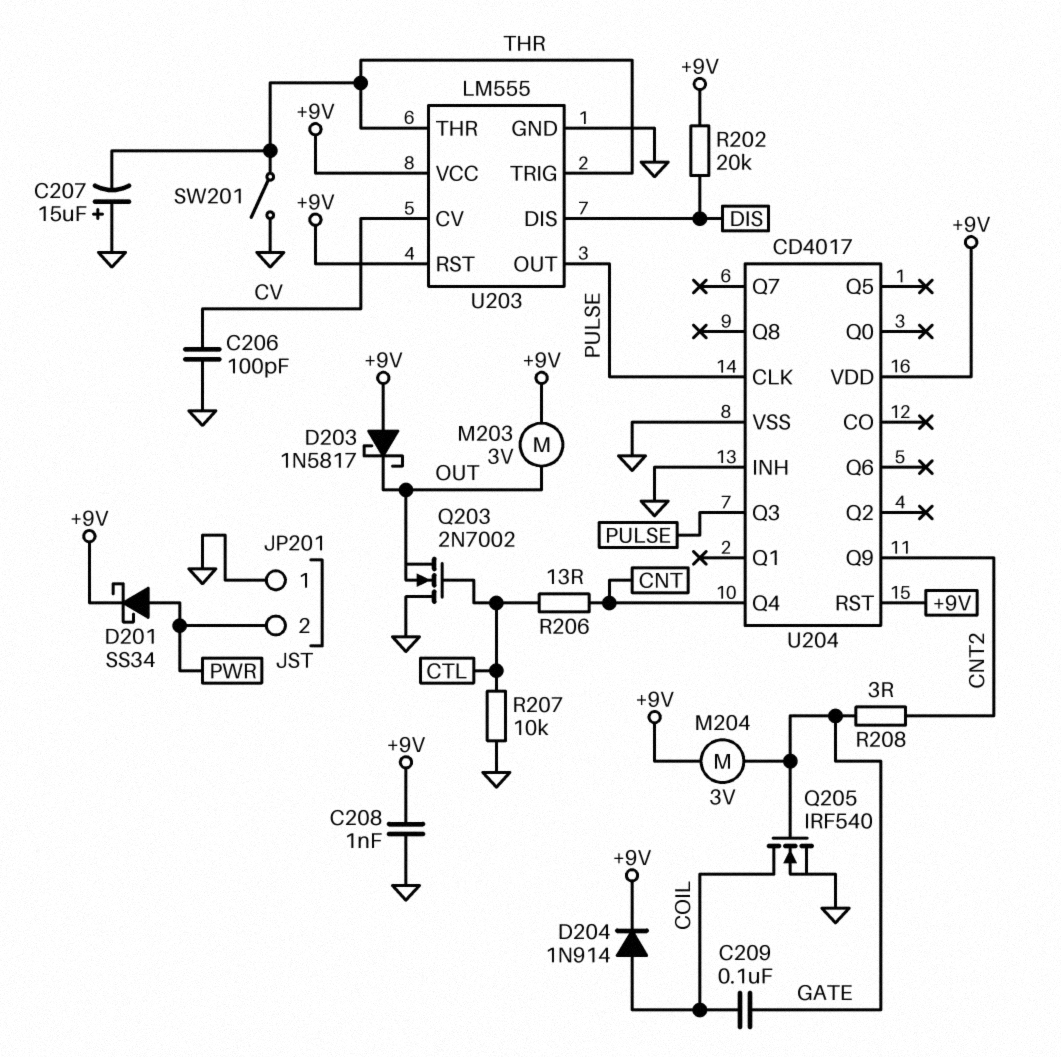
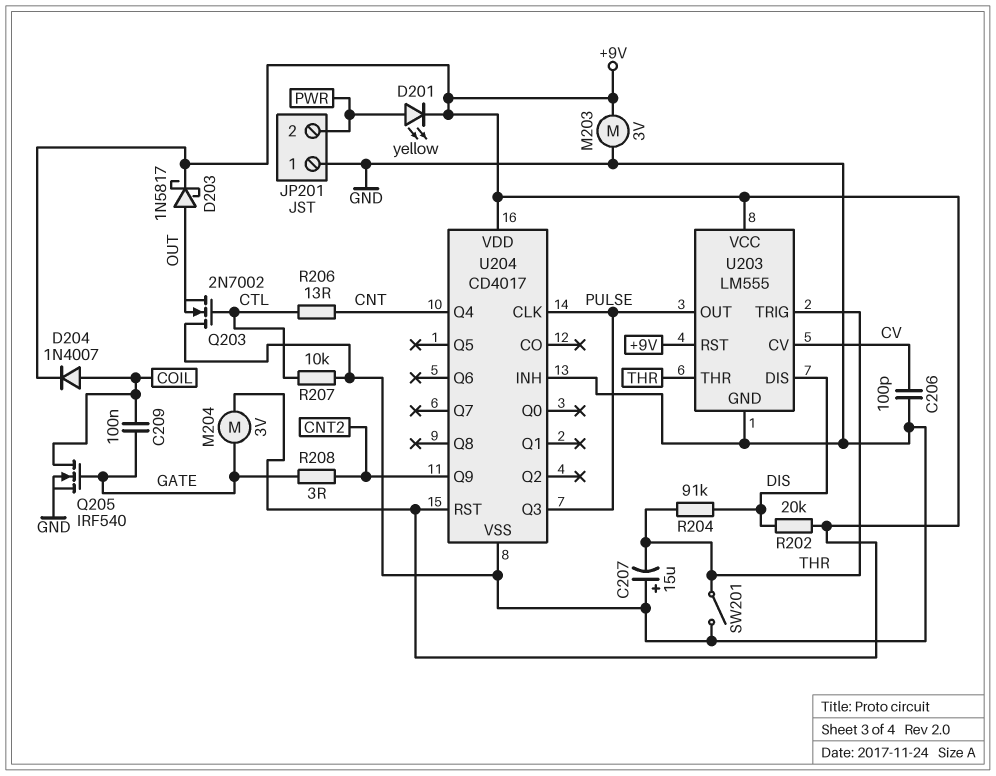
C208: 1nF (+9V, GND) -> none
D201: schottky SS34 (A PWR, K +9V) -> LED yellow (A PWR, K +9V)
D203: schottky 1N5817 (A +9V, K OUT) -> schottky 1N5817 (A OUT, K +9V)
D204: diode 1N914 (A COIL, K +9V) -> diode 1N4007 (A COIL, K +9V)
M203: motor 3V (+9V, OUT) -> motor 3V (+9V, GND)
R204: none -> 91k (DIS, THR)

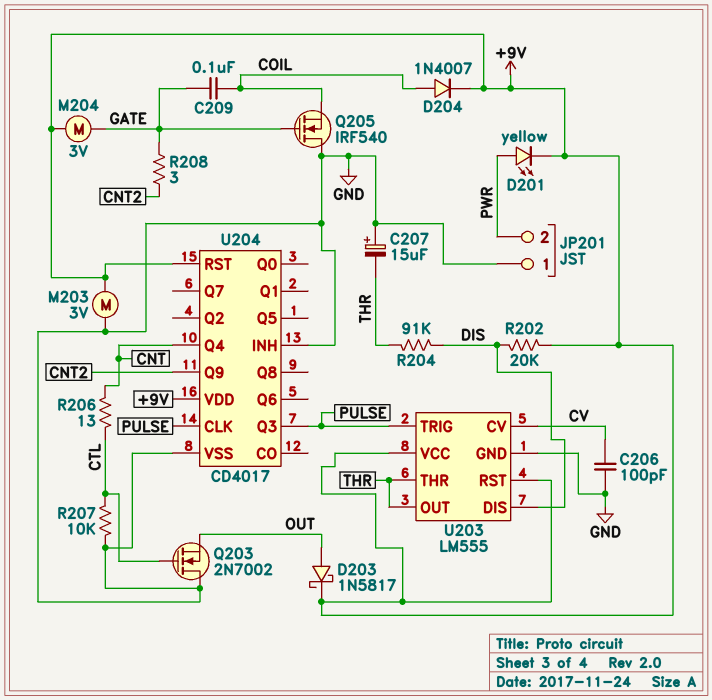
Q205: NMOS IRF540 (G GATE, D COIL, S GND) -> NMOS IRF540 (G GATE, D GND, S COIL)
SW201: switch (GND, THR) -> none
U203 pin OUT: PULSE -> THR
U203 pin TRIG: THR -> PULSE

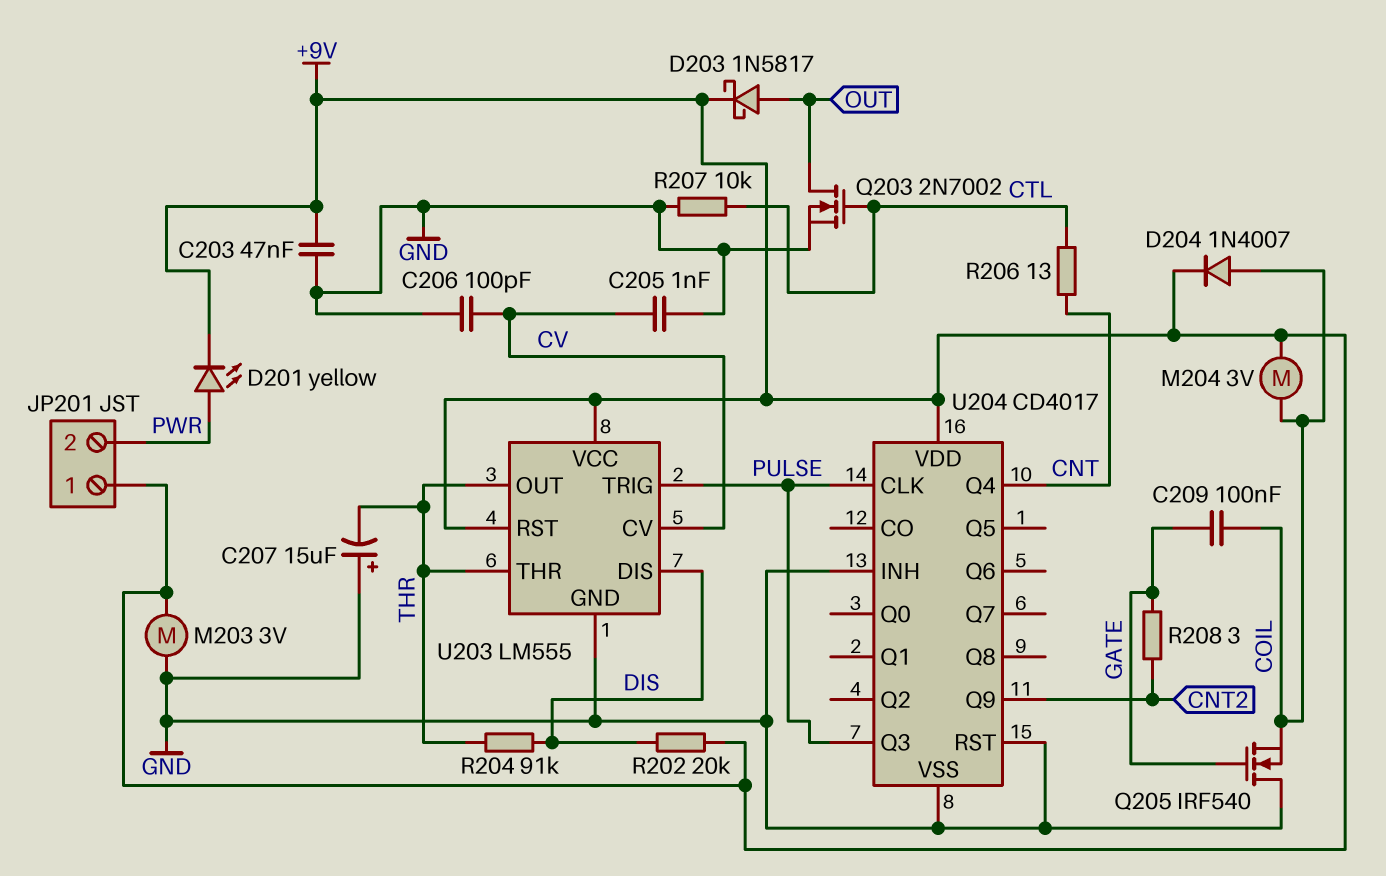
C203: none -> 47nF (+9V, GND)
C205: none -> 1nF (CV, GND)
JP201 pin 1: GND -> +9V
M204: motor 3V (+9V, GATE) -> motor 3V (+9V, COIL)
Q203: NMOS 2N7002 (G CTL, D GND, S OUT) -> NMOS 2N7002 (G CTL, D OUT, S GND)
U204 pin RST: +9V -> GND

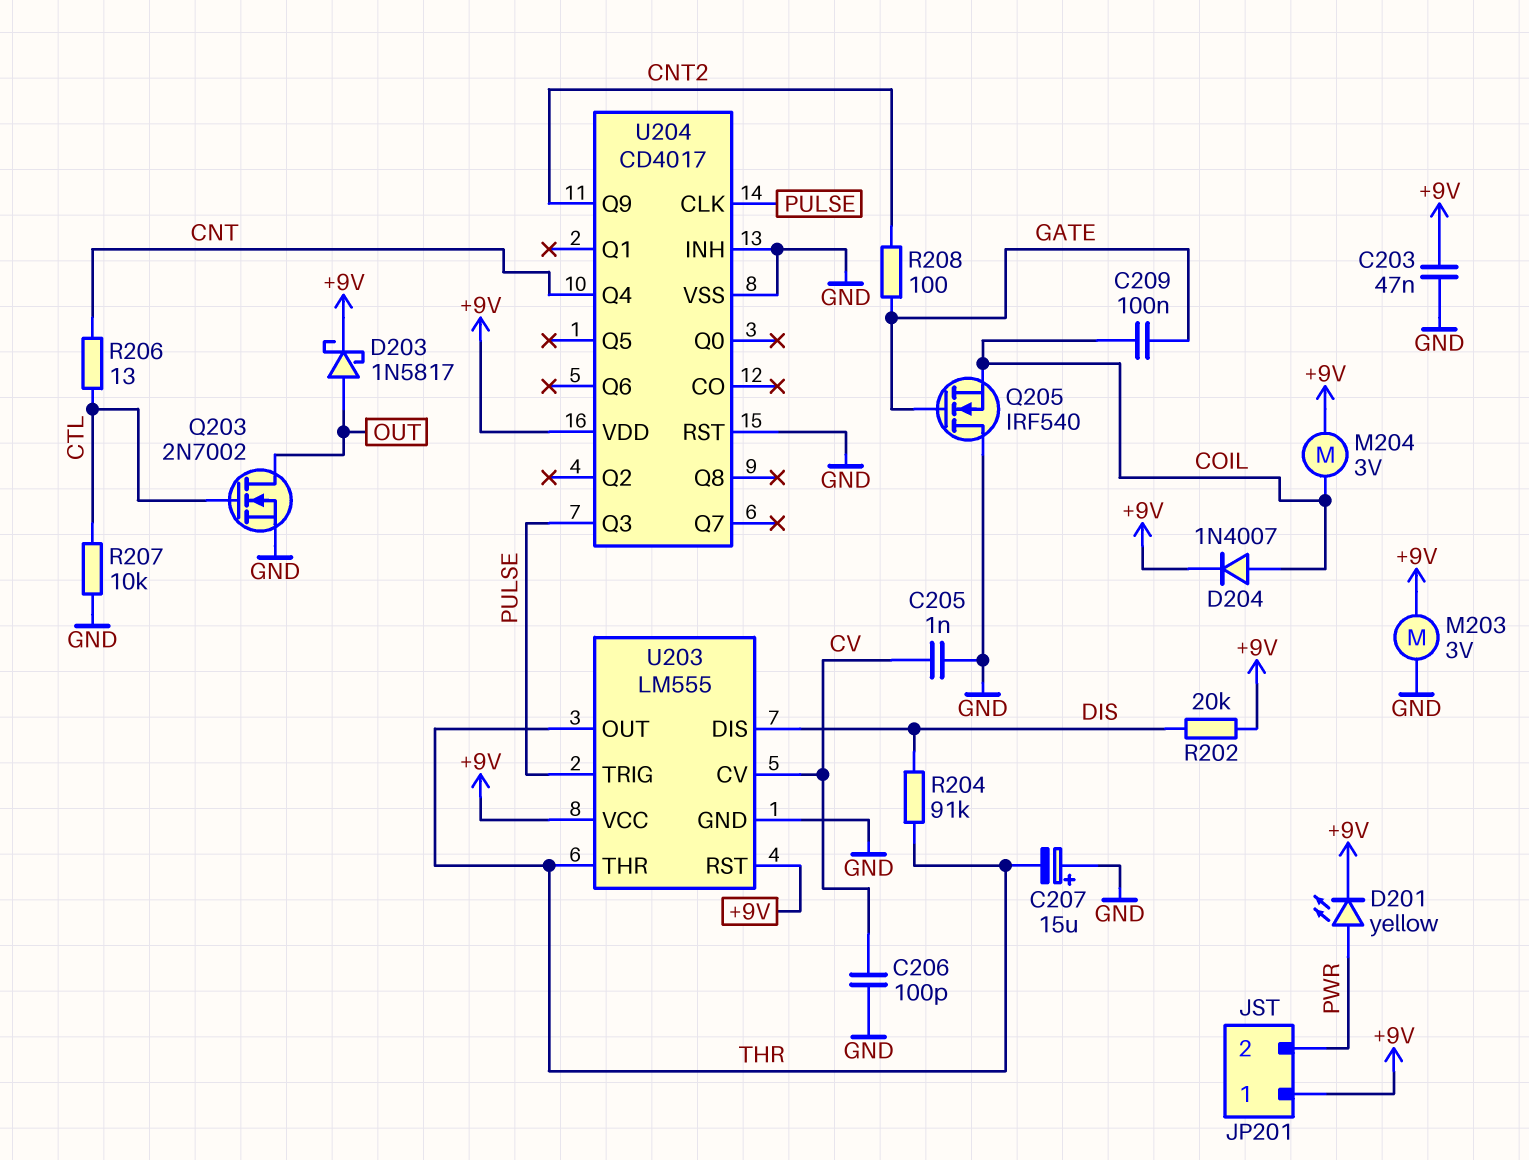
R208: 3 (CNT2, GATE) -> 100 (CNT2, GATE)

